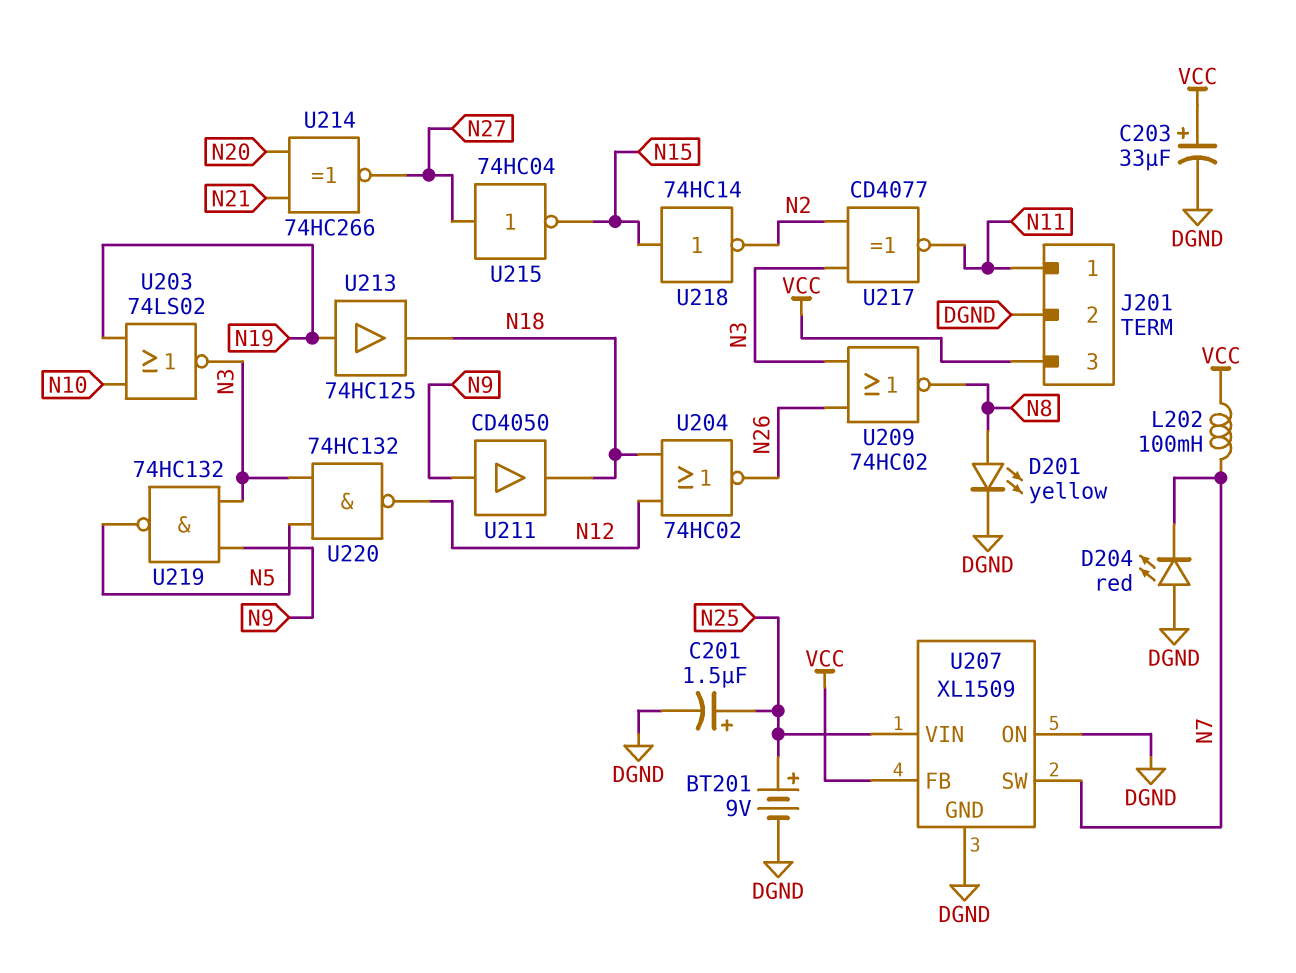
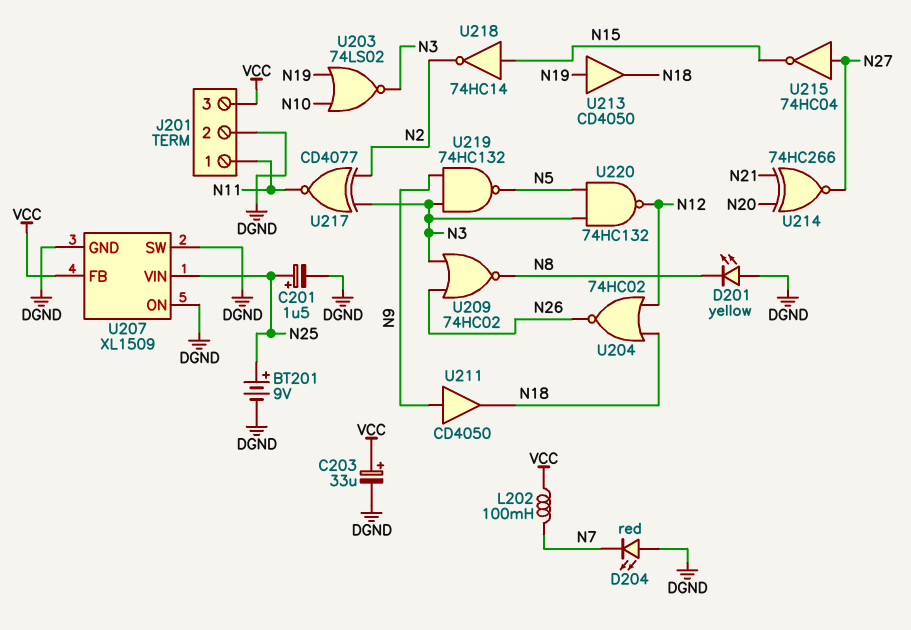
D201: LED yellow (A N8, K DGND) -> LED yellow (A DGND, K N8)
U207 pin SW: N7 -> DGND
U213: buffer 74HC125 (in N19, out N18) -> buffer CD4050 (in N19, out N18)

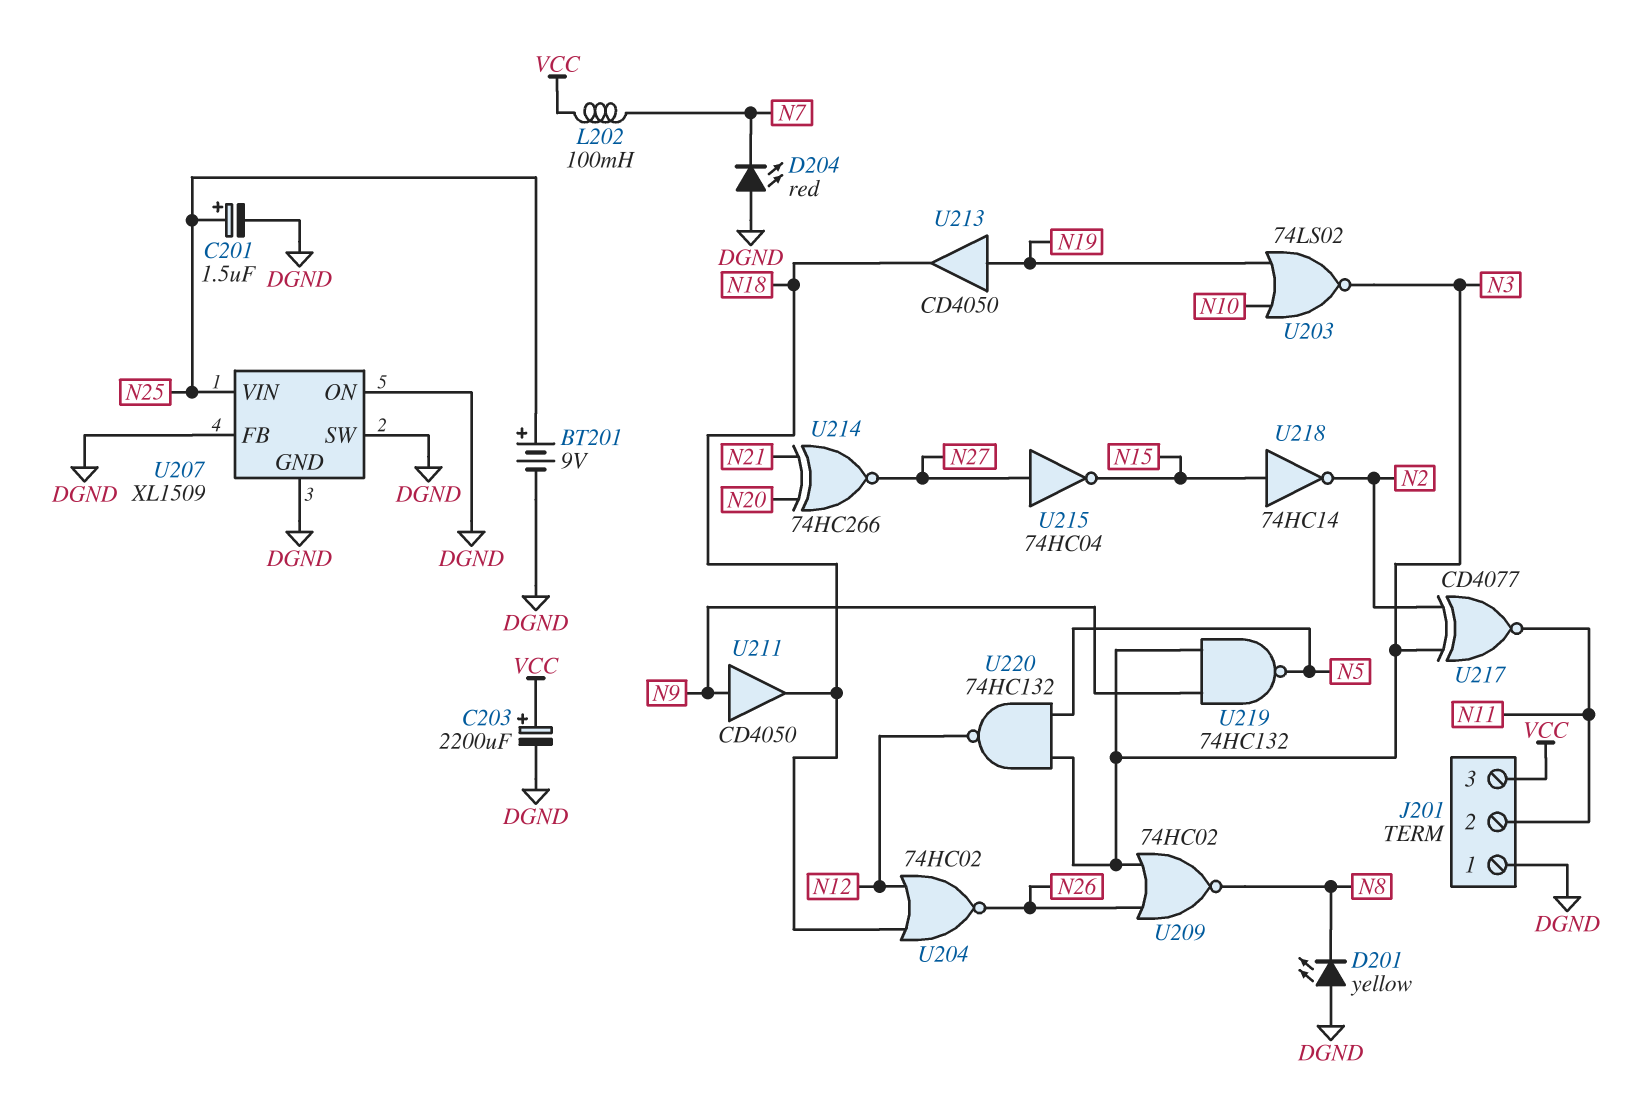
C203: 33uF (plus VCC, minus DGND) -> 2200uF (plus VCC, minus DGND)
J201 pin 1: N11 -> DGND
J201 pin 2: DGND -> N11
U207 pin FB: VCC -> DGND

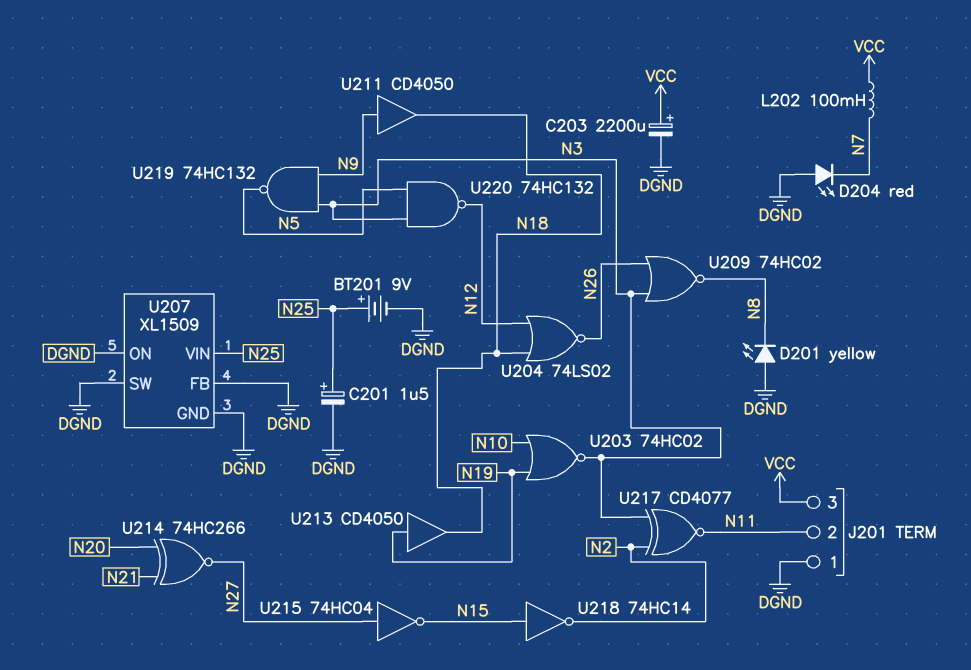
U203: NOR 74LS02 (in N10, in N19, out N3) -> NOR 74HC02 (in N10, in N19, out N3)
U204: NOR 74HC02 (in N12, in N18, out N26) -> NOR 74LS02 (in N12, in N18, out N26)

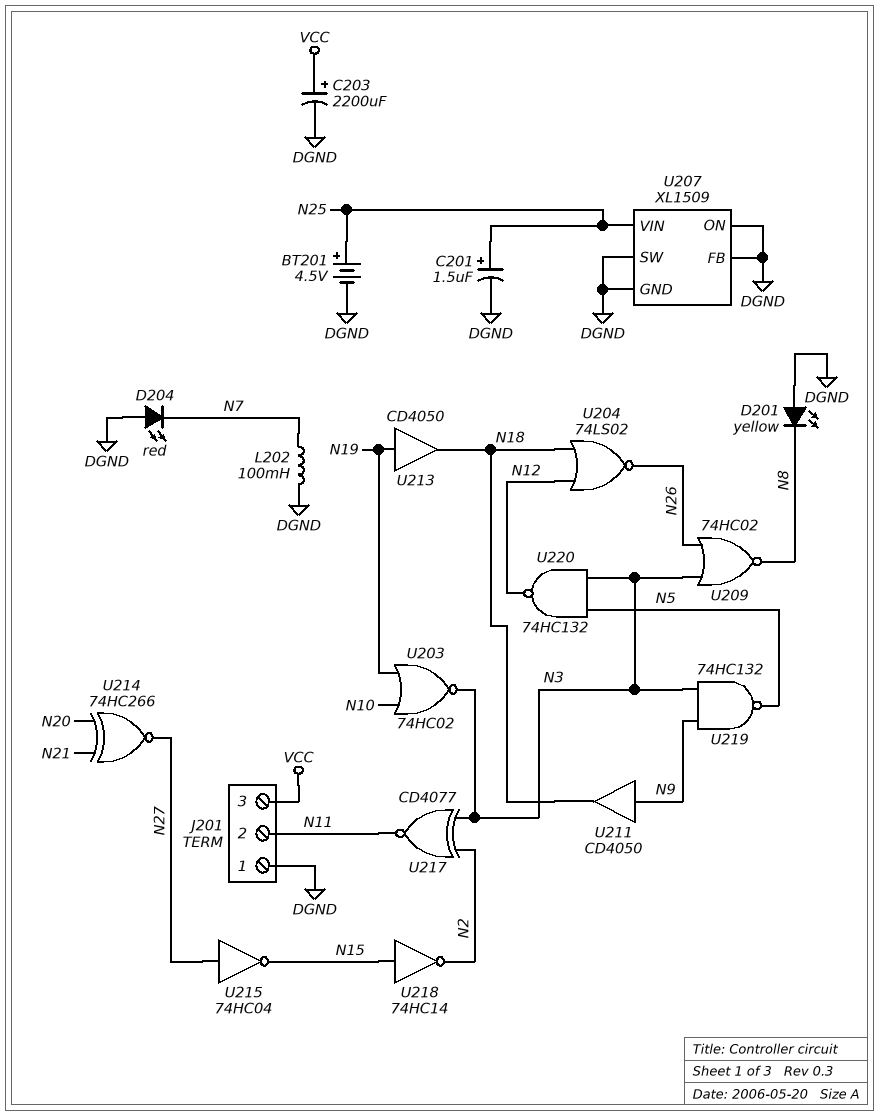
BT201: 9V (plus N25, minus DGND) -> 4.5V (plus N25, minus DGND)
L202: 100mH (N7, VCC) -> 100mH (DGND, N7)

